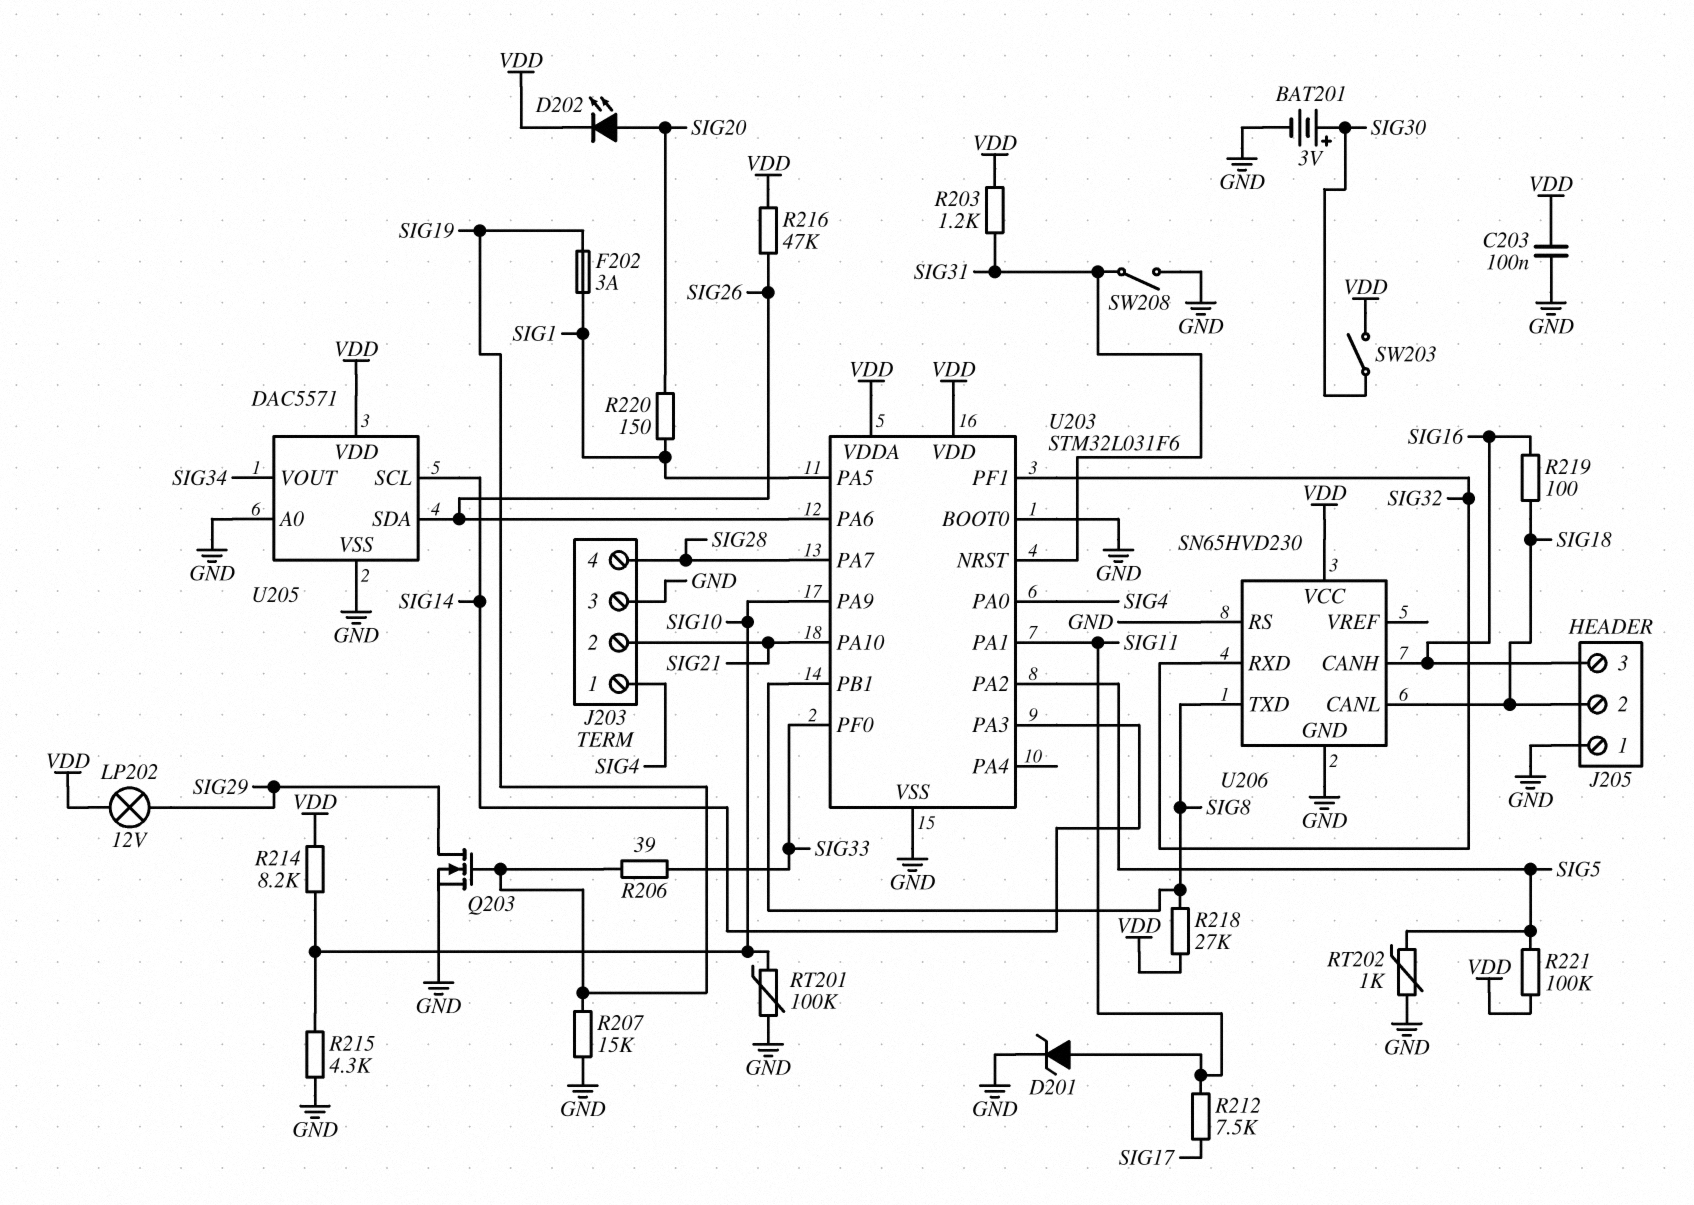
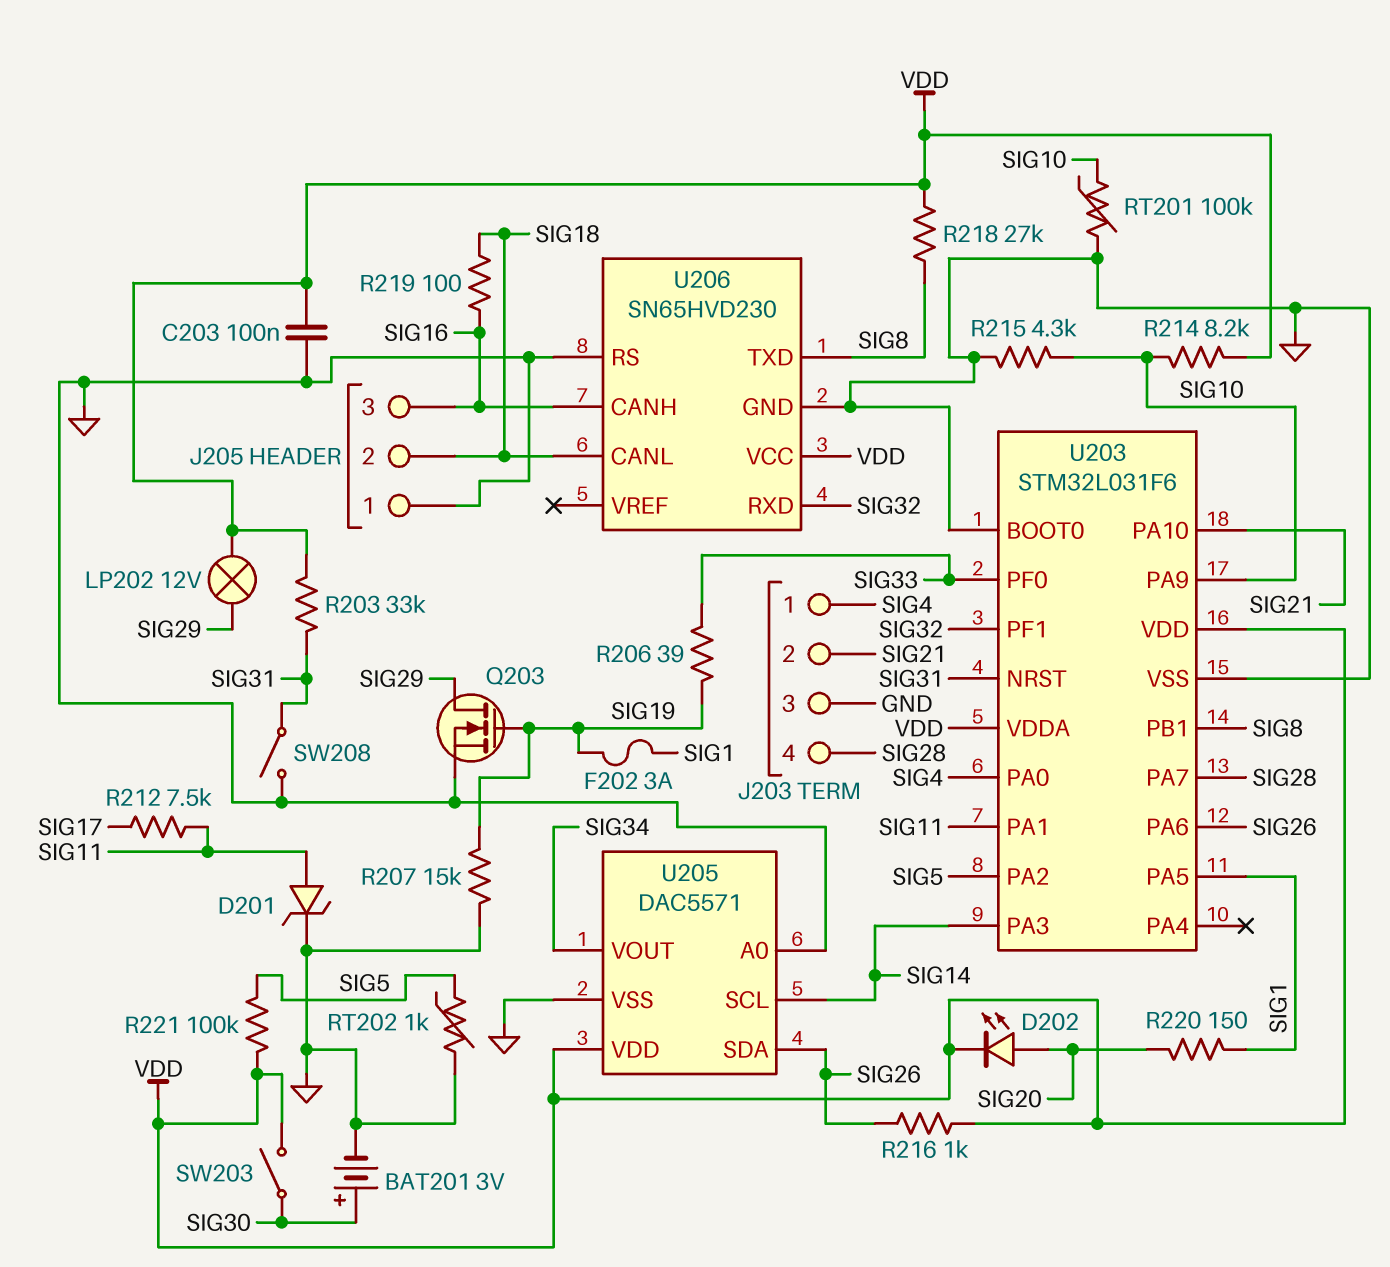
R203: 1.2k (SIG31, VDD) -> 33k (SIG31, VDD)
R216: 47k (SIG26, VDD) -> 1k (SIG26, VDD)

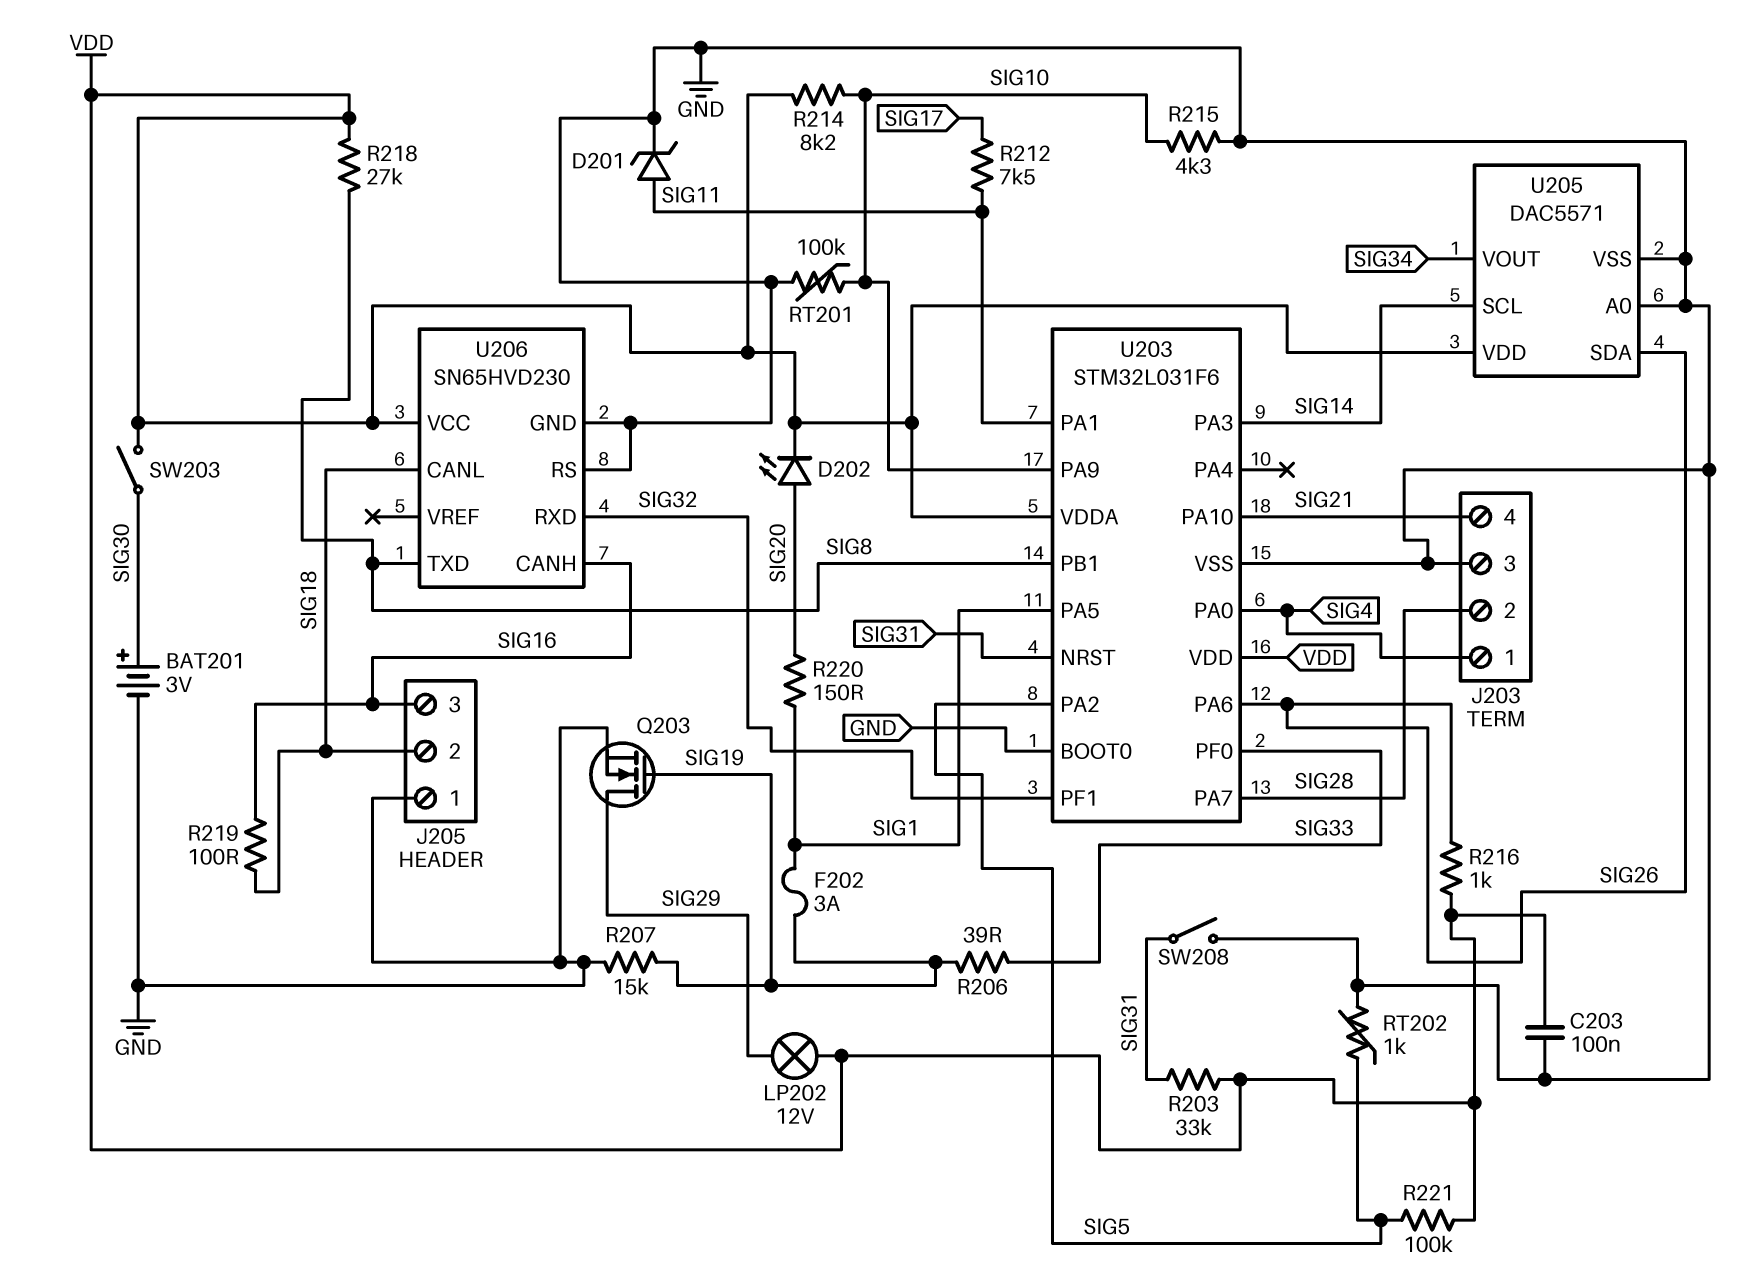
J203 pin 2: SIG21 -> SIG28
J203 pin 4: SIG28 -> SIG21

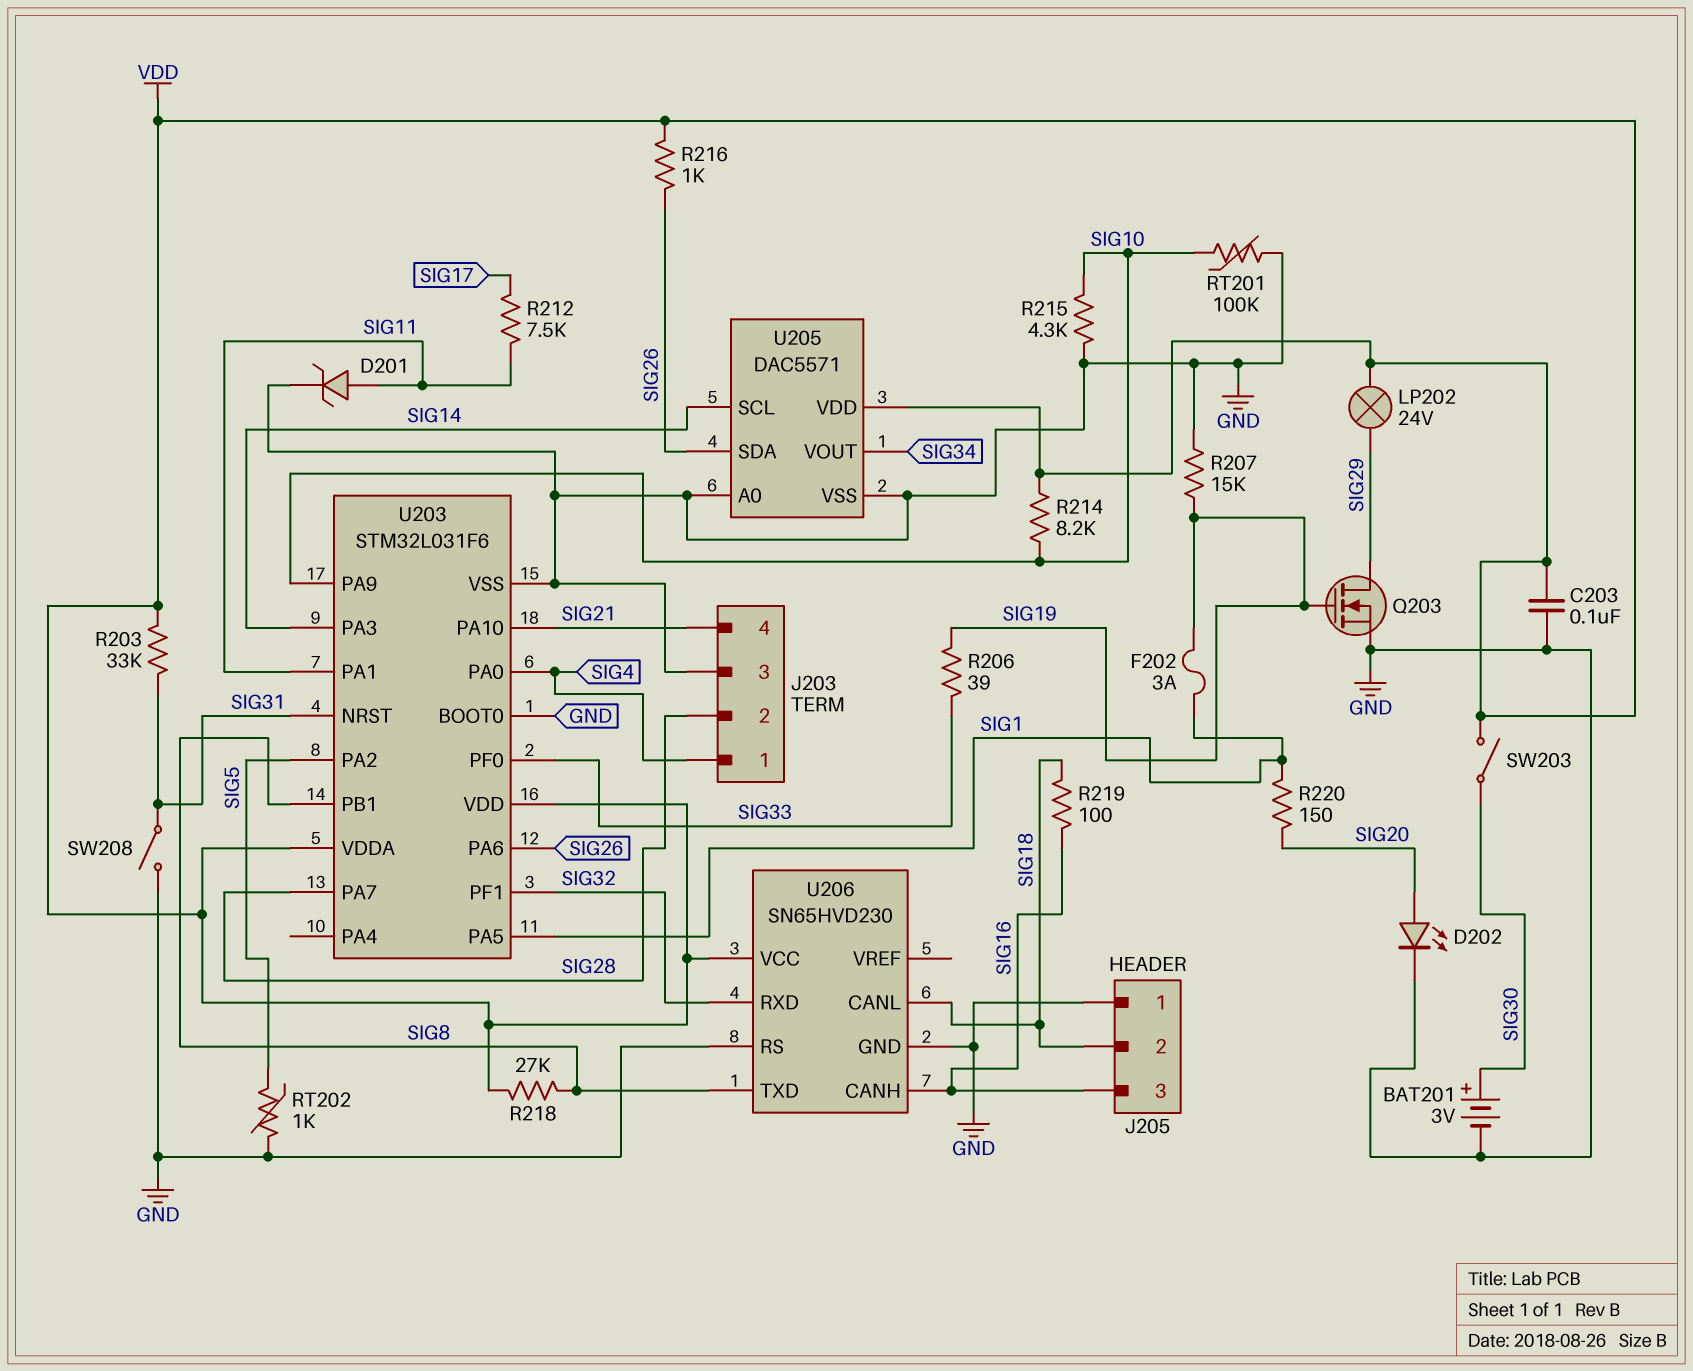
D202: LED (A SIG20, K VDD) -> LED (A SIG20, K GND)
LP202: lamp 12V (SIG29, VDD) -> lamp 24V (SIG29, VDD)
R221: 100k (SIG5, VDD) -> none

